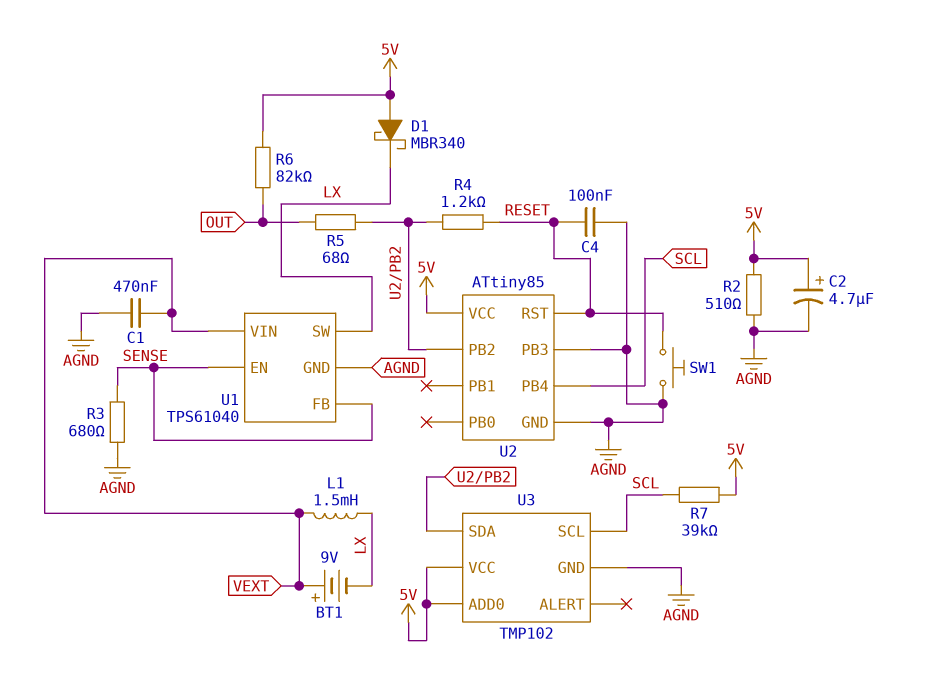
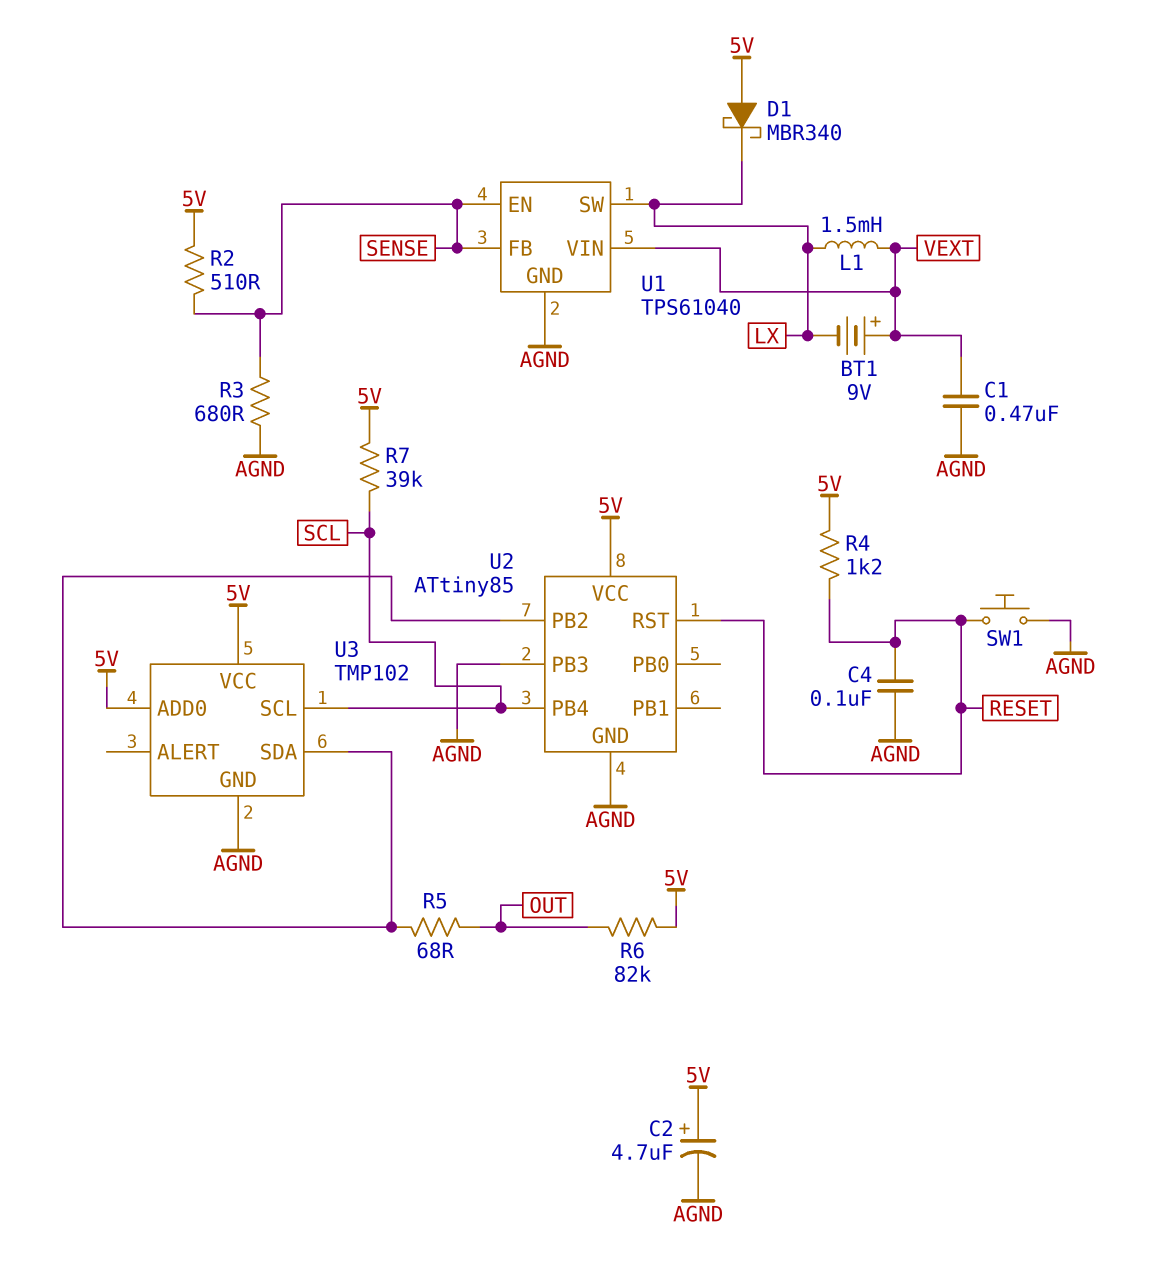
R2: 510 (5V, AGND) -> 510 (5V, SENSE)
R4: 1.2k (RESET, U2/PB2) -> 1.2k (5V, RESET)

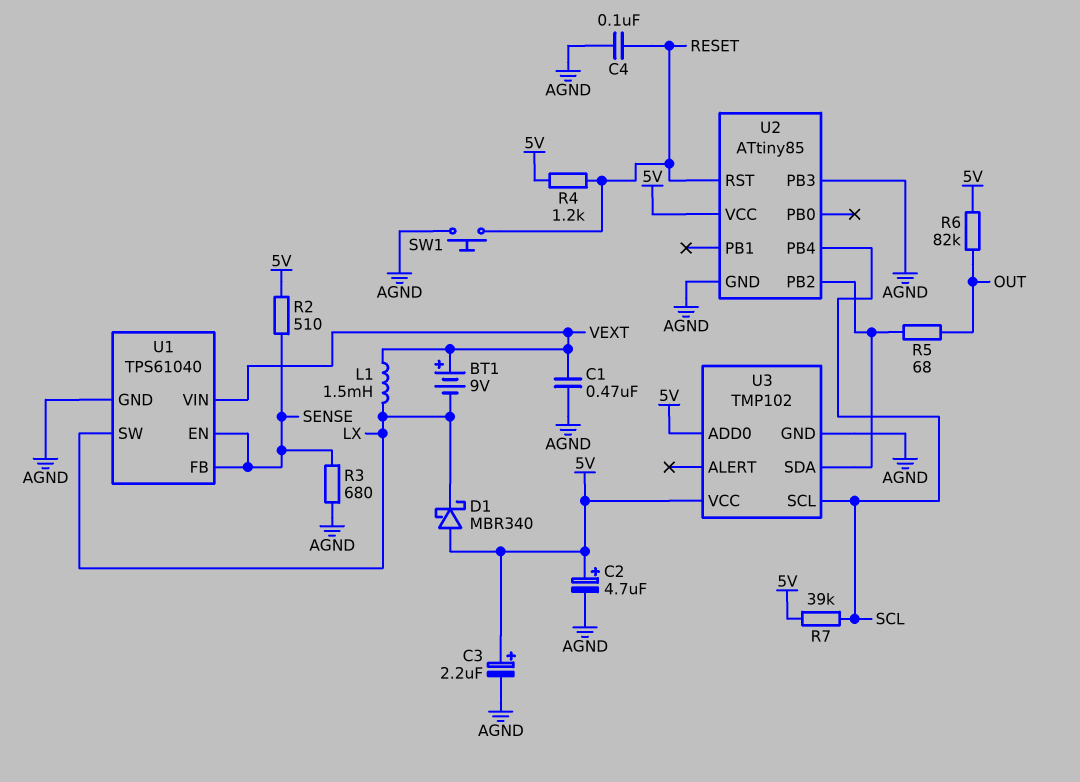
C3: none -> 2.2uF (plus 5V, minus AGND)

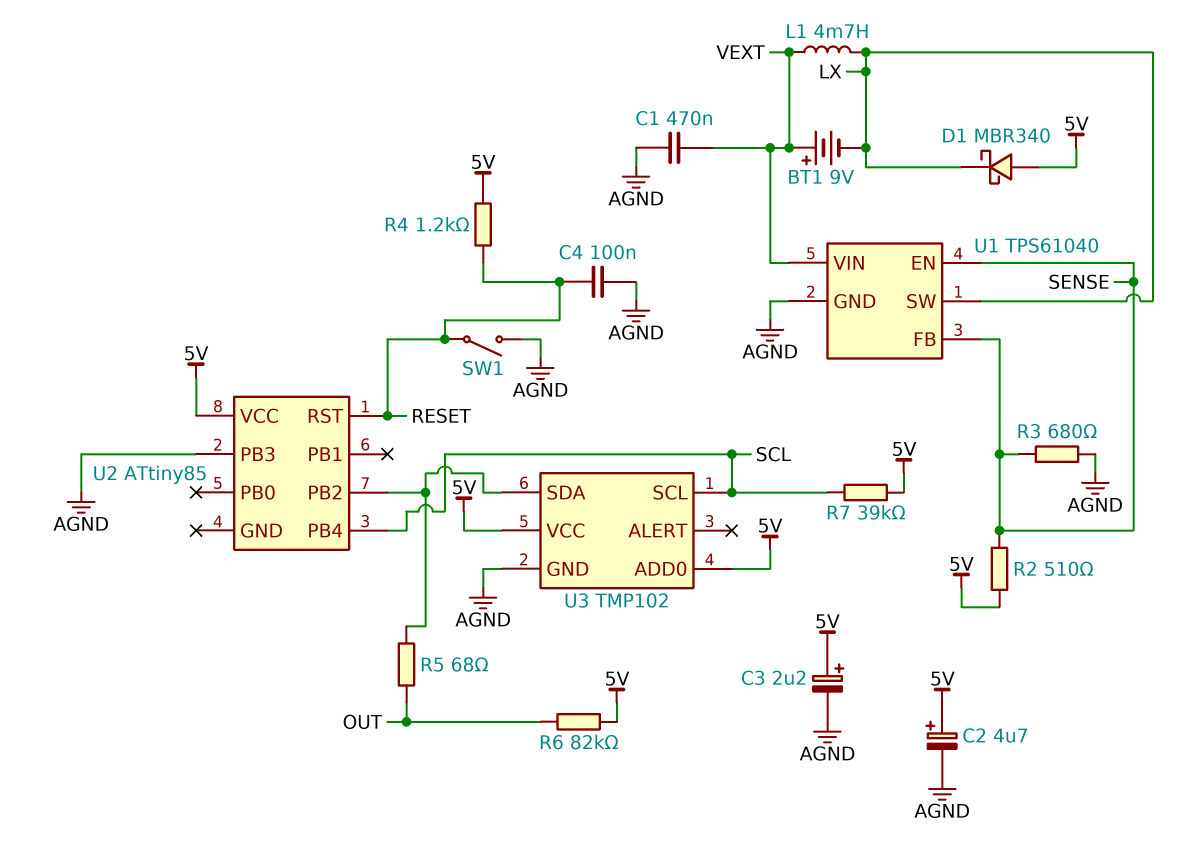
L1: 1.5mH (LX, VEXT) -> 4.7mH (LX, VEXT)
SW1: button (AGND, RESET) -> switch (AGND, RESET)
U2 pin GND: AGND -> none

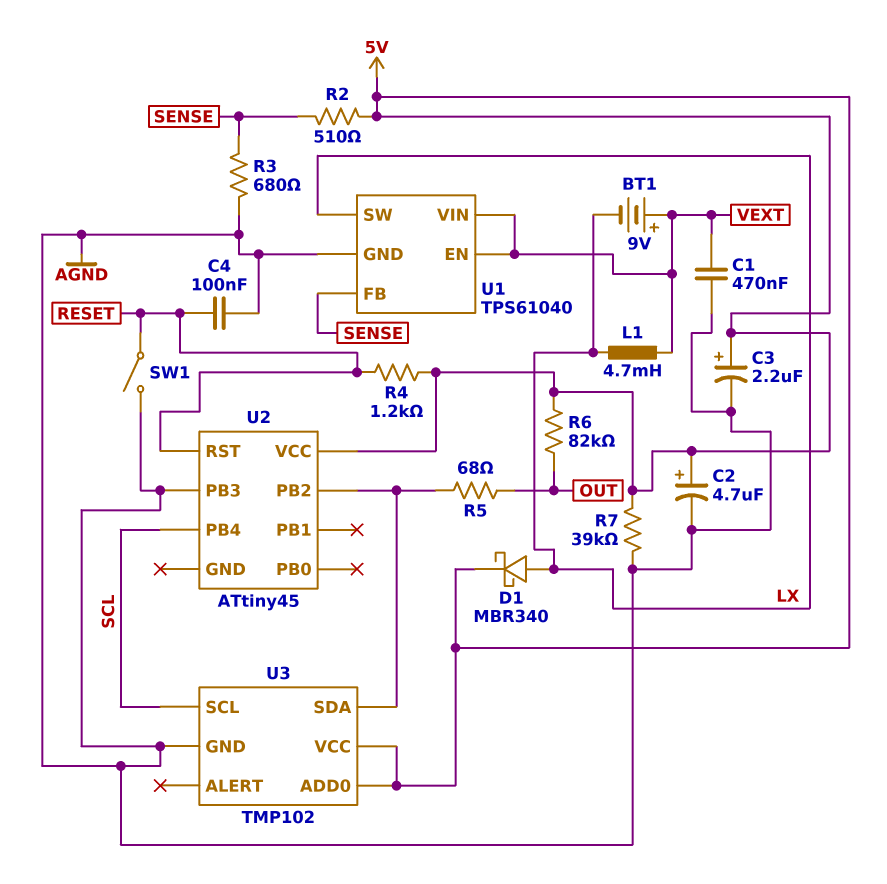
D1: schottky MBR340 (A 5V, K LX) -> schottky MBR340 (A LX, K 5V)
R7: 39k (5V, SCL) -> 39k (5V, AGND)
U1 pin EN: SENSE -> VEXT
U2: ATtiny85 -> ATtiny45

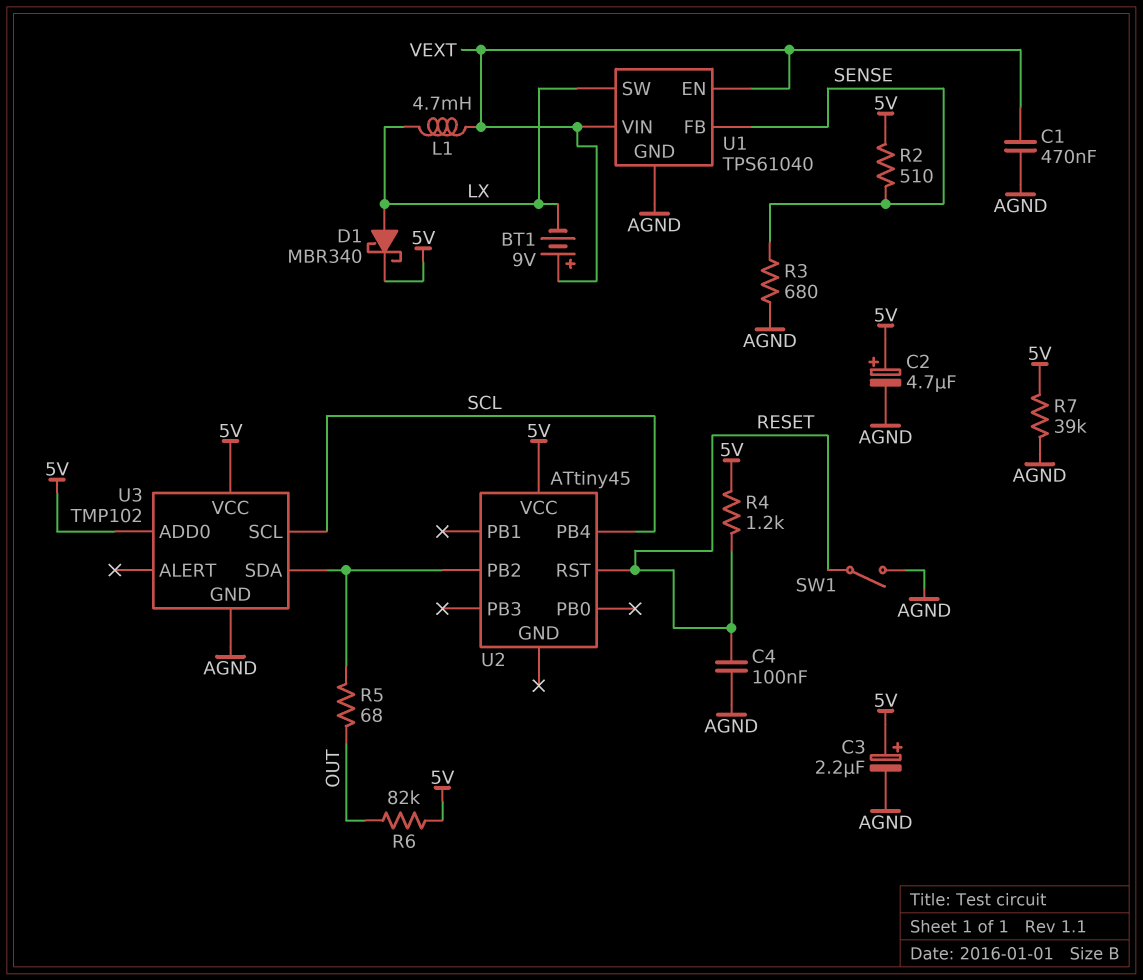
U2 pin PB3: AGND -> none

